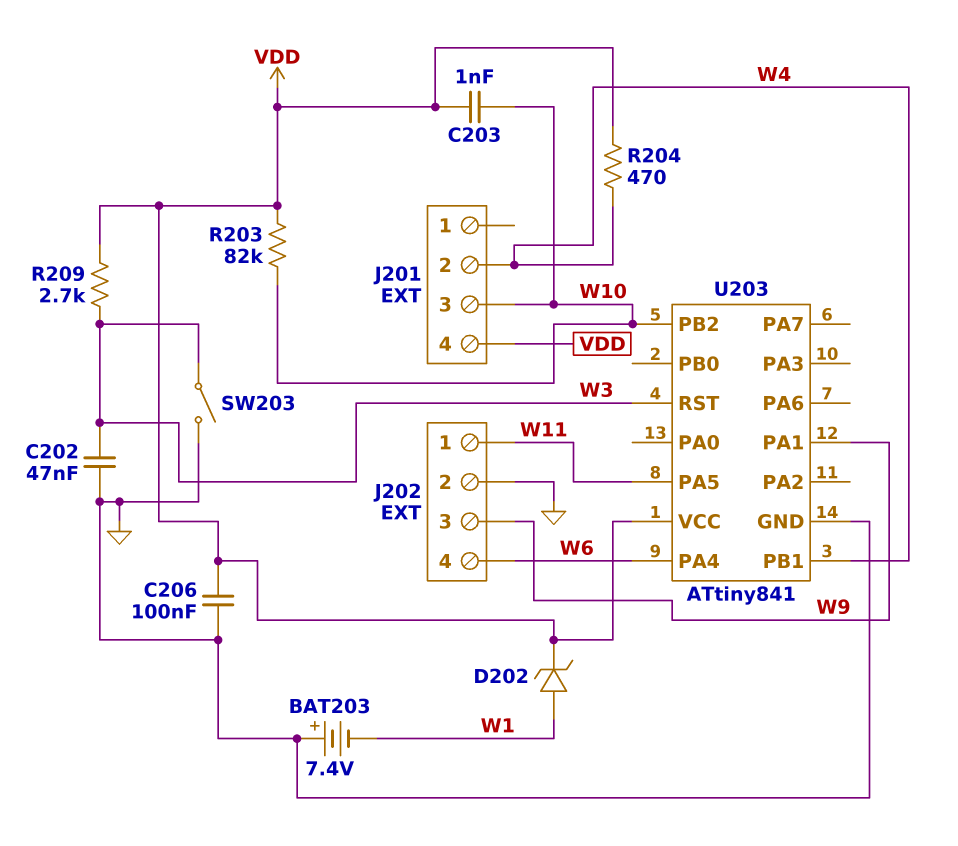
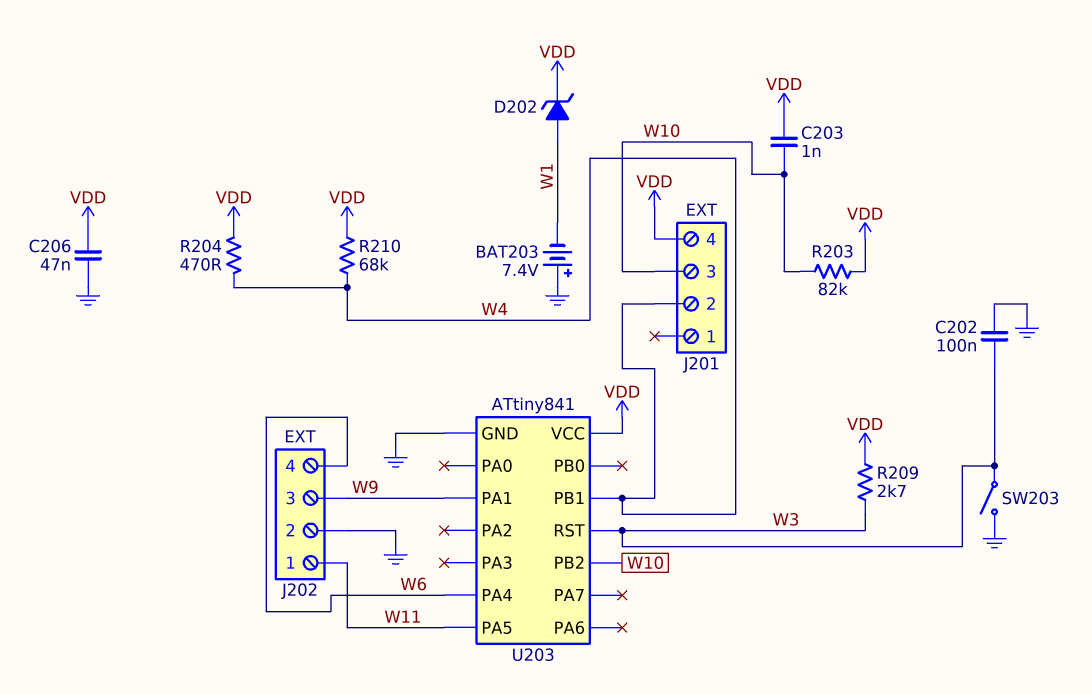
C202: 47nF (GND, W3) -> 100nF (GND, W3)
C206: 100nF (GND, VDD) -> 47nF (GND, VDD)
R210: none -> 68k (VDD, W4)

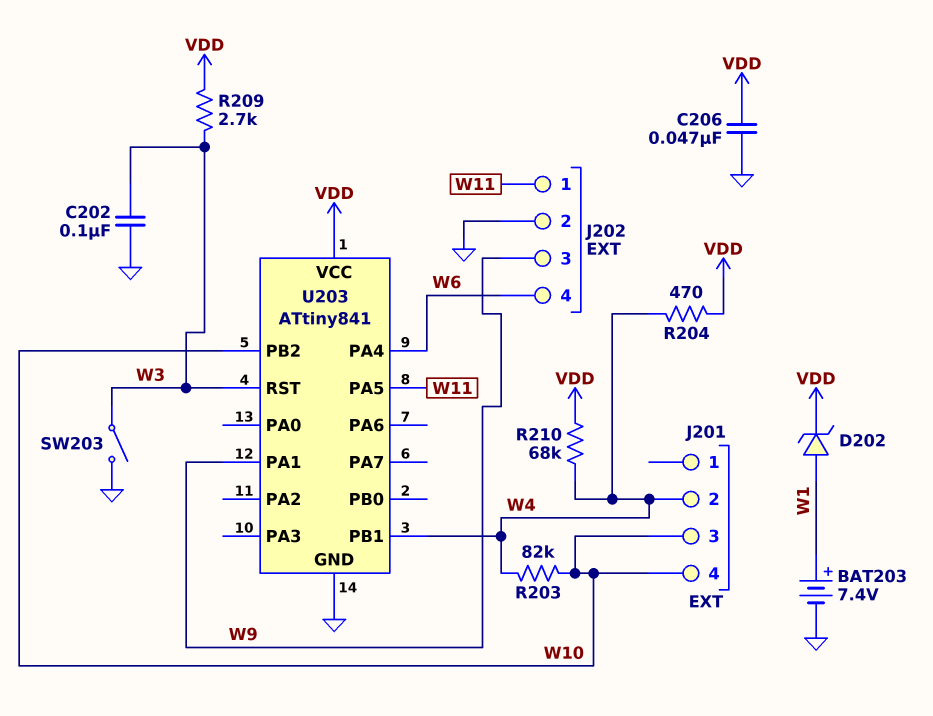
BAT203: 7.4V (plus GND, minus W1) -> 7.4V (plus W1, minus GND)
C203: 1nF (VDD, W10) -> none
J201 pin 4: VDD -> W10
R203: 82k (VDD, W10) -> 82k (W4, W10)

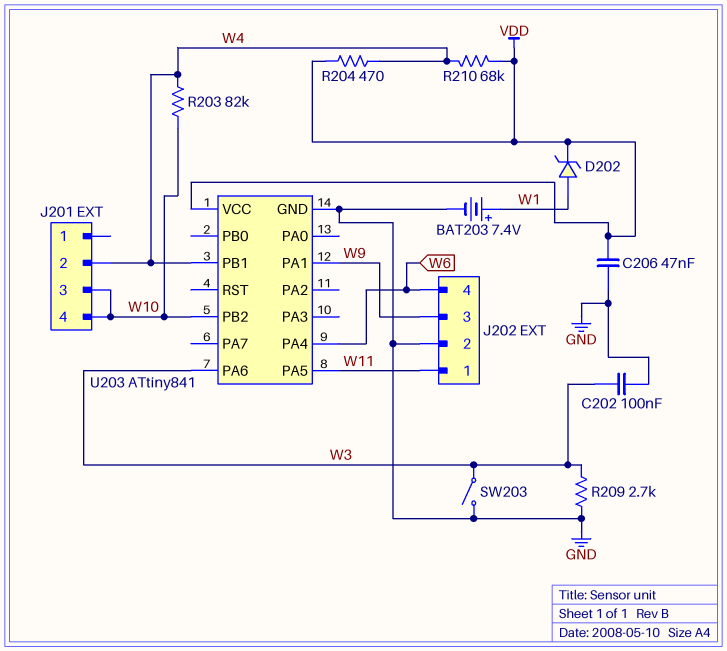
R209: 2.7k (VDD, W3) -> 2.7k (GND, W3)
U203 pin PA6: none -> W3
U203 pin RST: W3 -> none

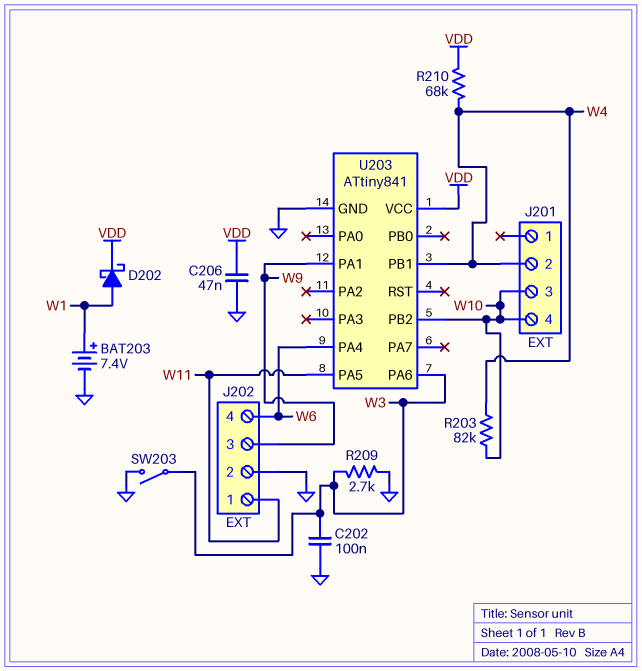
D202: zener (A W1, K VDD) -> schottky (A W1, K VDD)
R204: 470 (VDD, W4) -> none

